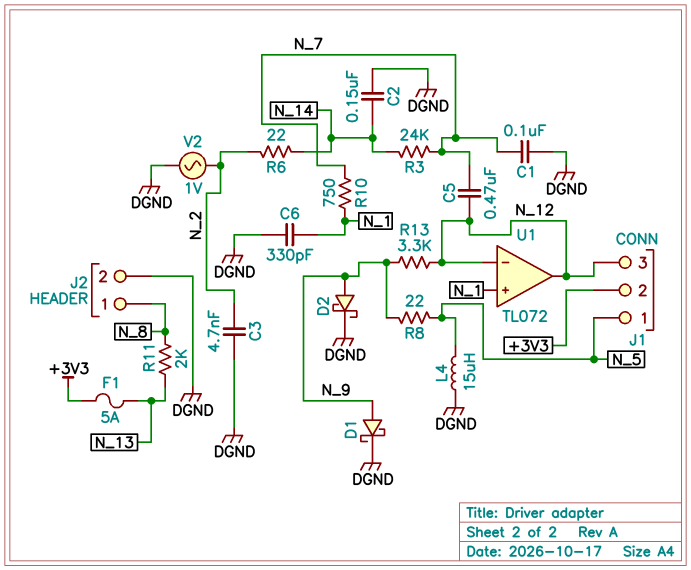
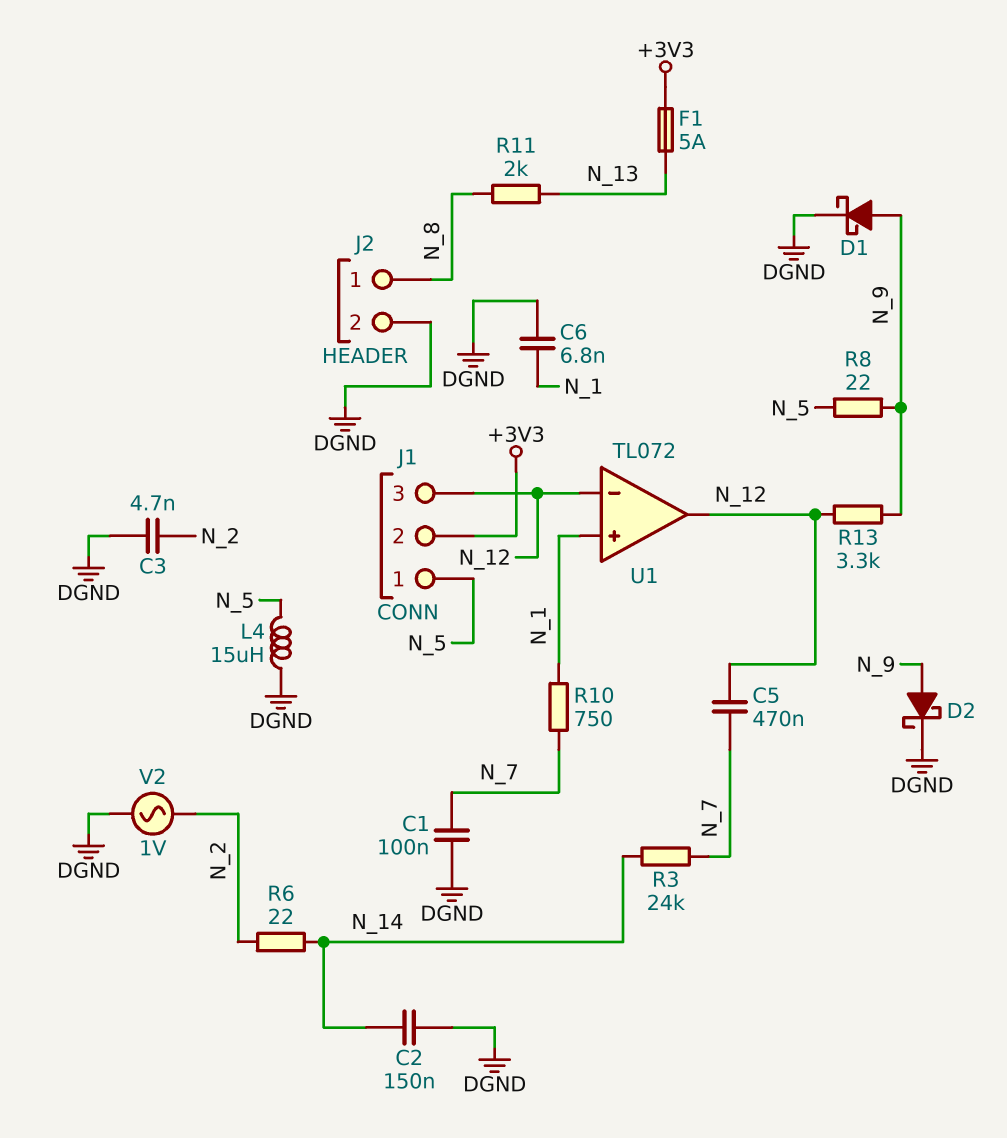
C6: 330pF (DGND, N_1) -> 6.8nF (DGND, N_1)

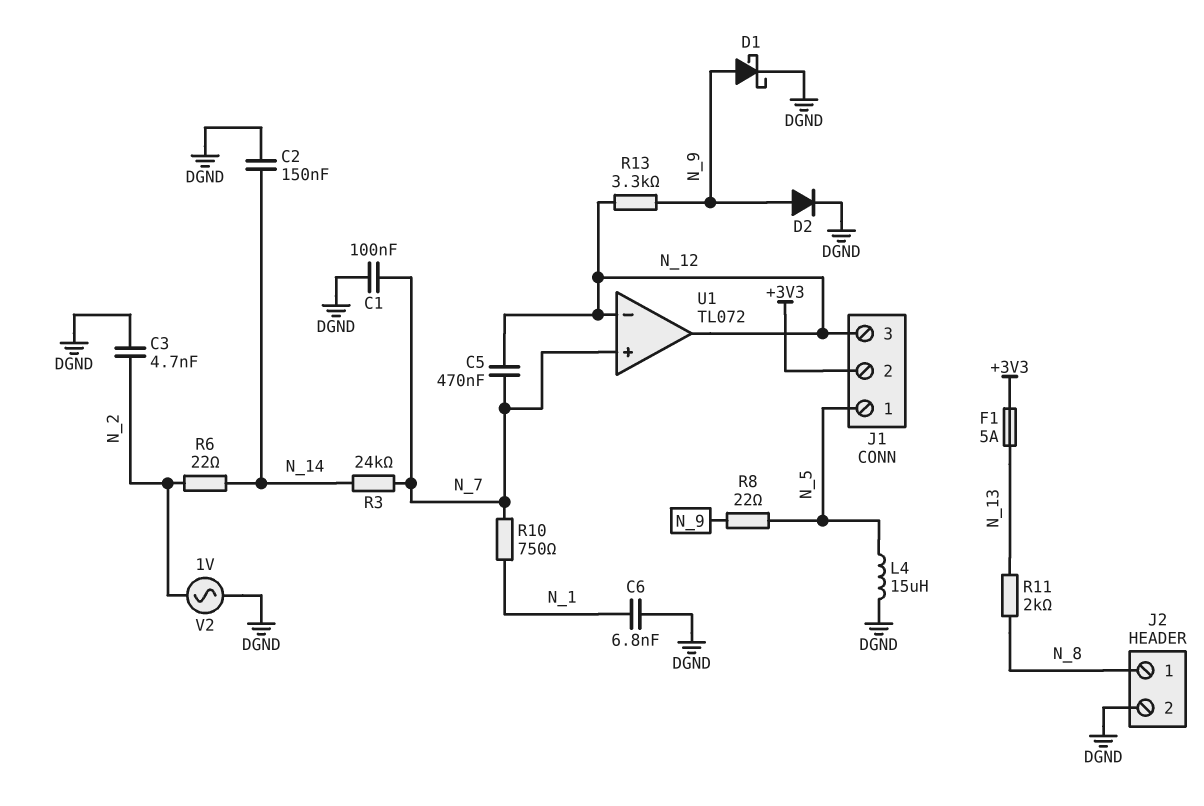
D2: schottky (A N_9, K DGND) -> diode (A N_9, K DGND)
U1 pin in+: N_1 -> N_7

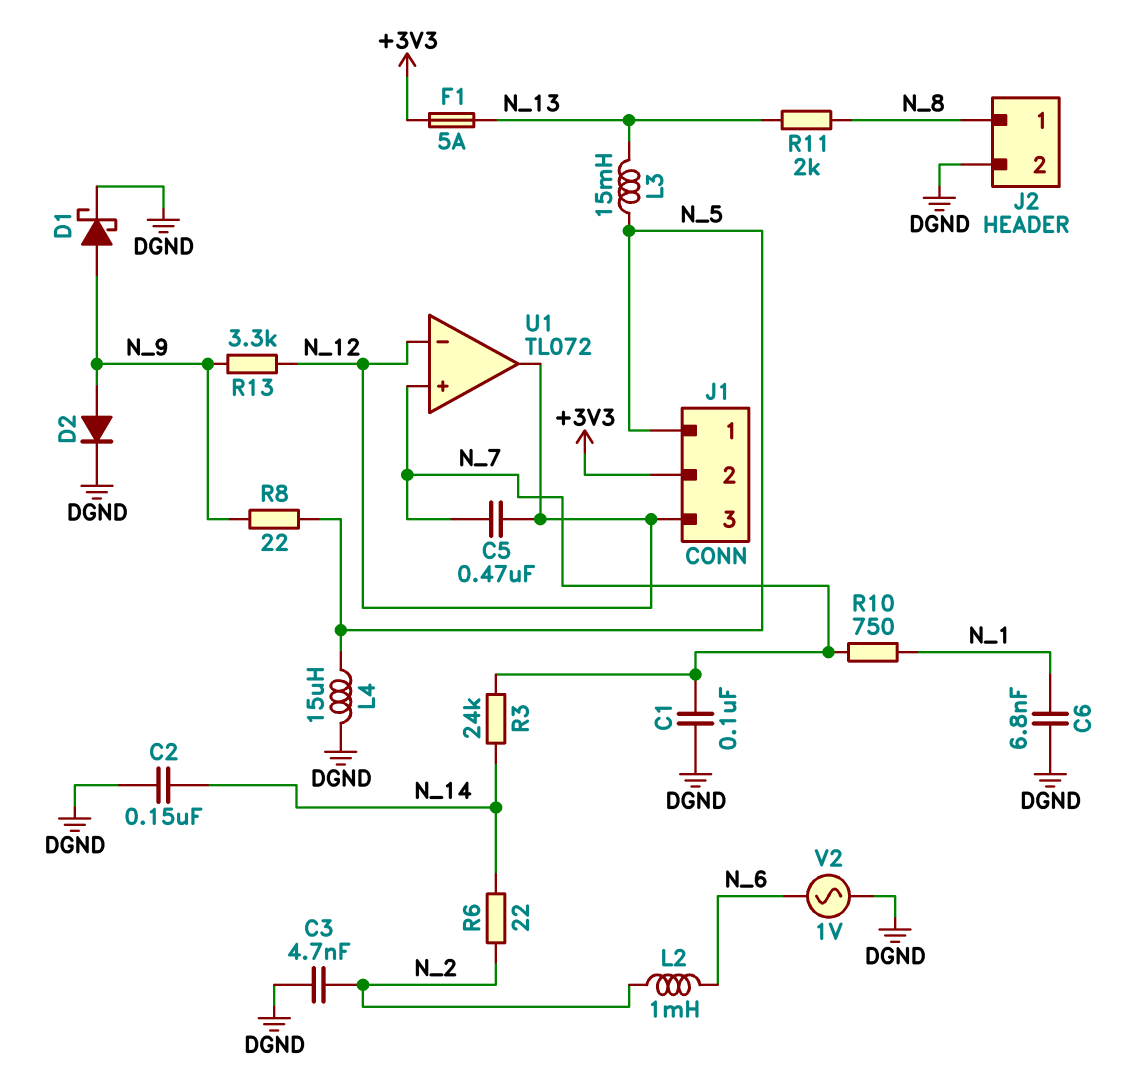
L2: none -> 1mH (N_2, N_6)
L3: none -> 15mH (N_5, N_13)
V2: AC 1V (DGND, N_2) -> AC 1V (DGND, N_6)

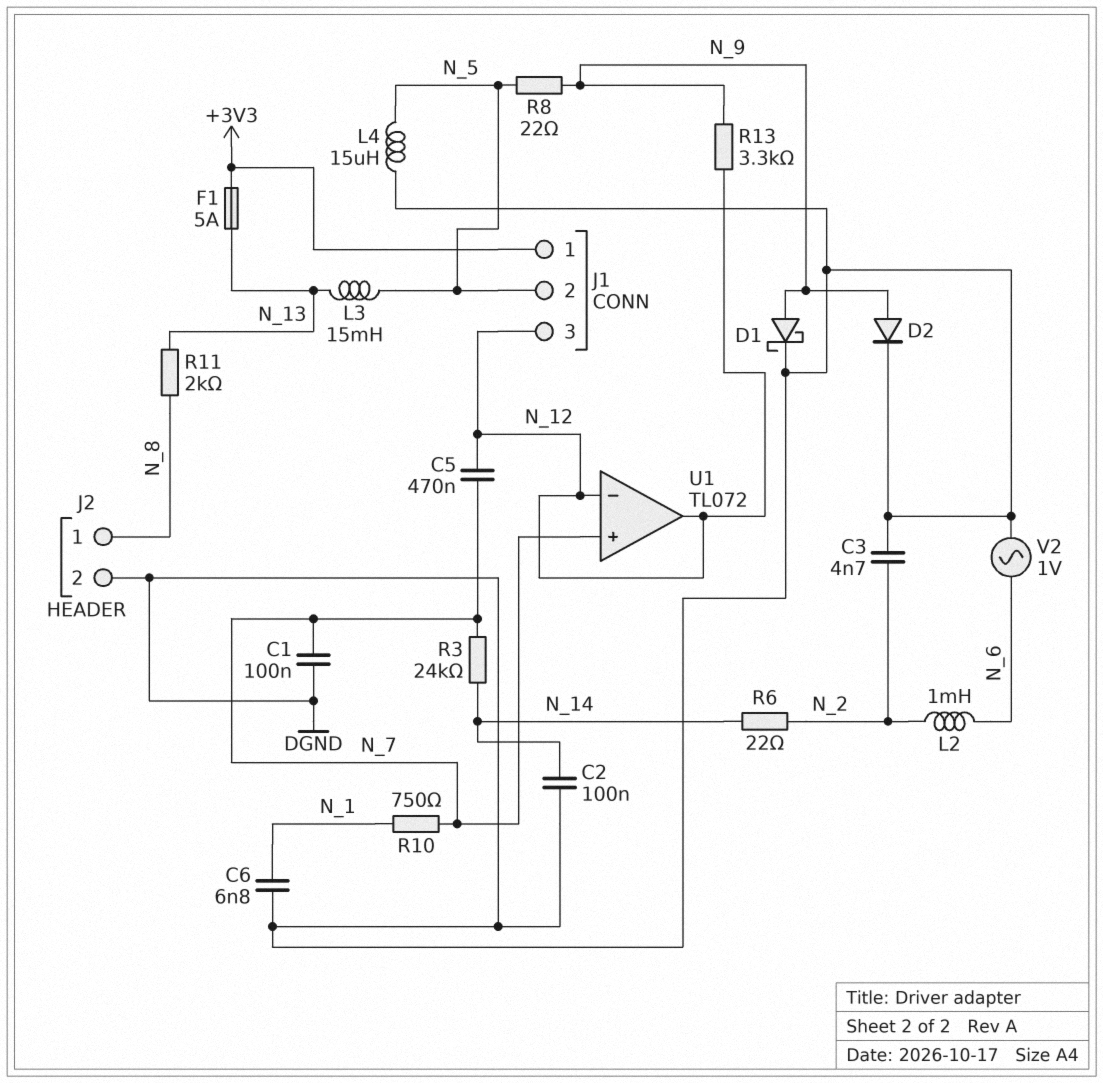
C2: 150nF (DGND, N_14) -> 100nF (DGND, N_14)
J1 pin 1: N_5 -> +3V3
J1 pin 2: +3V3 -> N_5

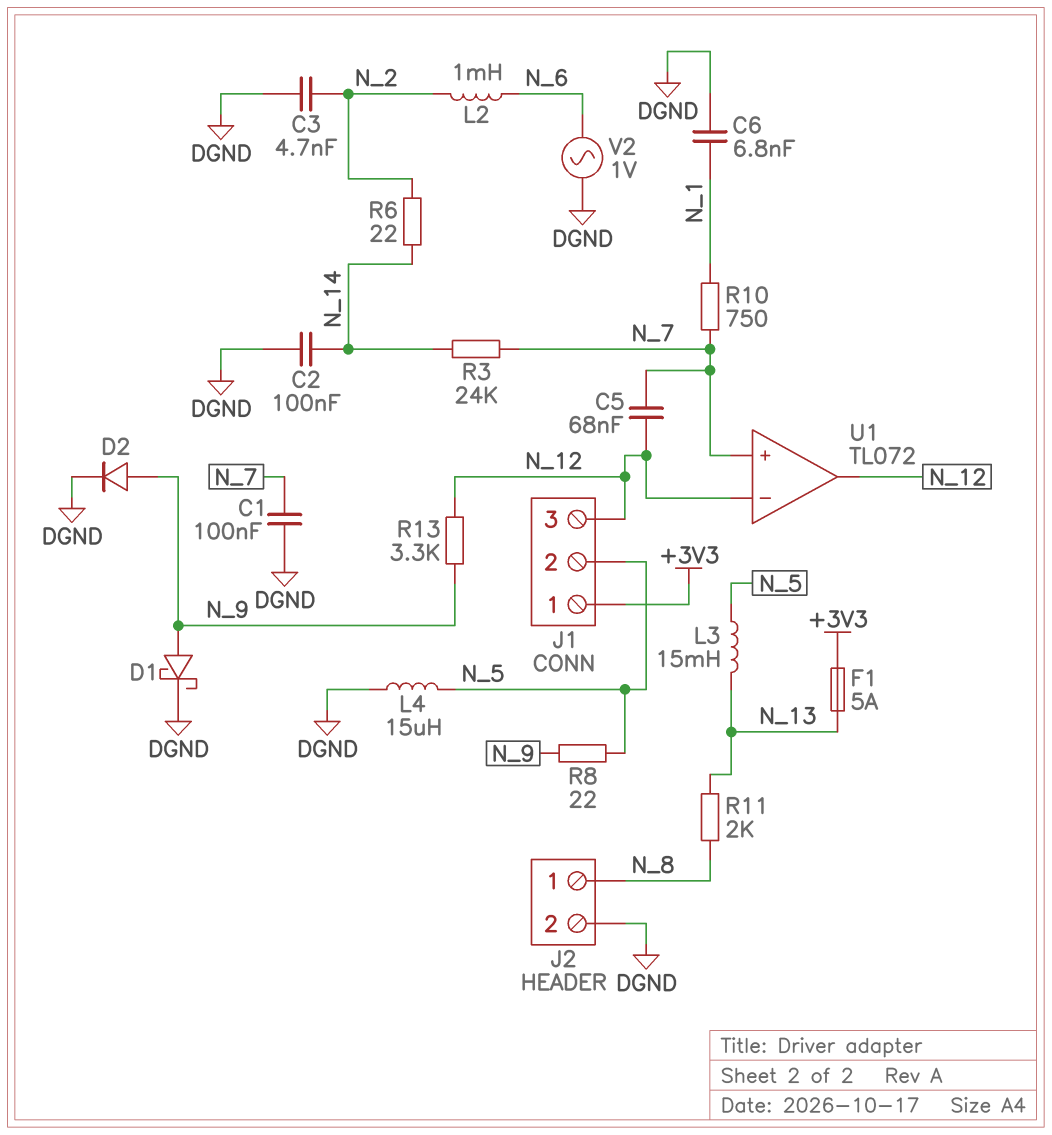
C5: 470nF (N_7, N_12) -> 68nF (N_7, N_12)

